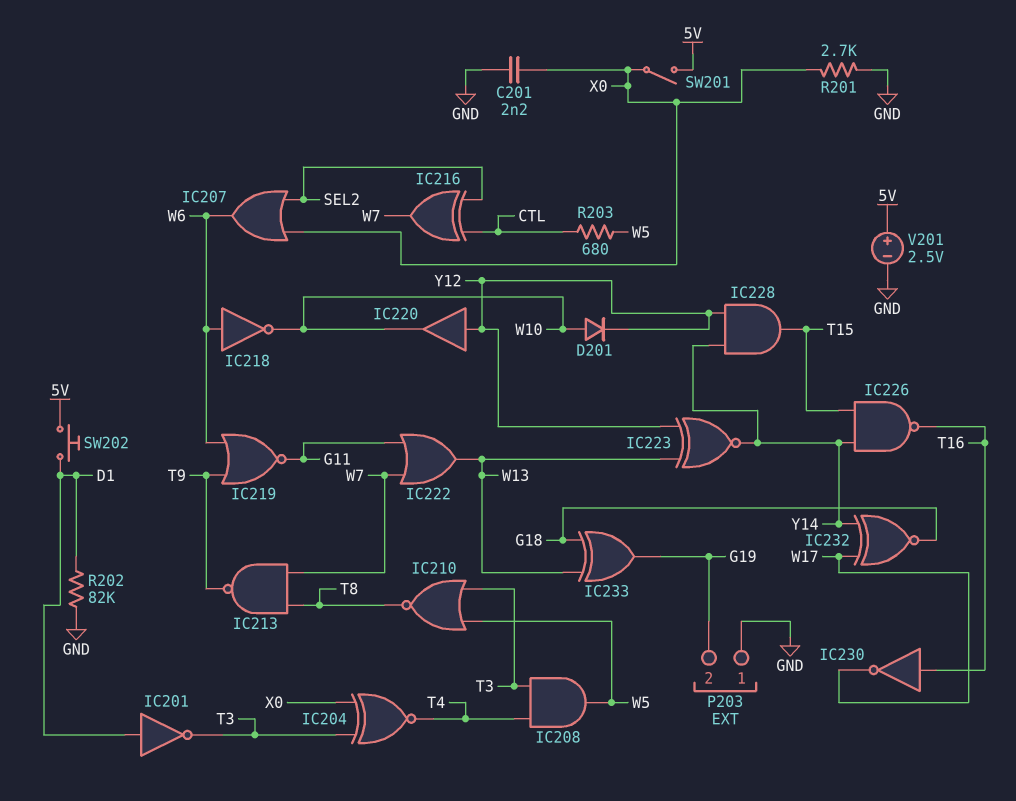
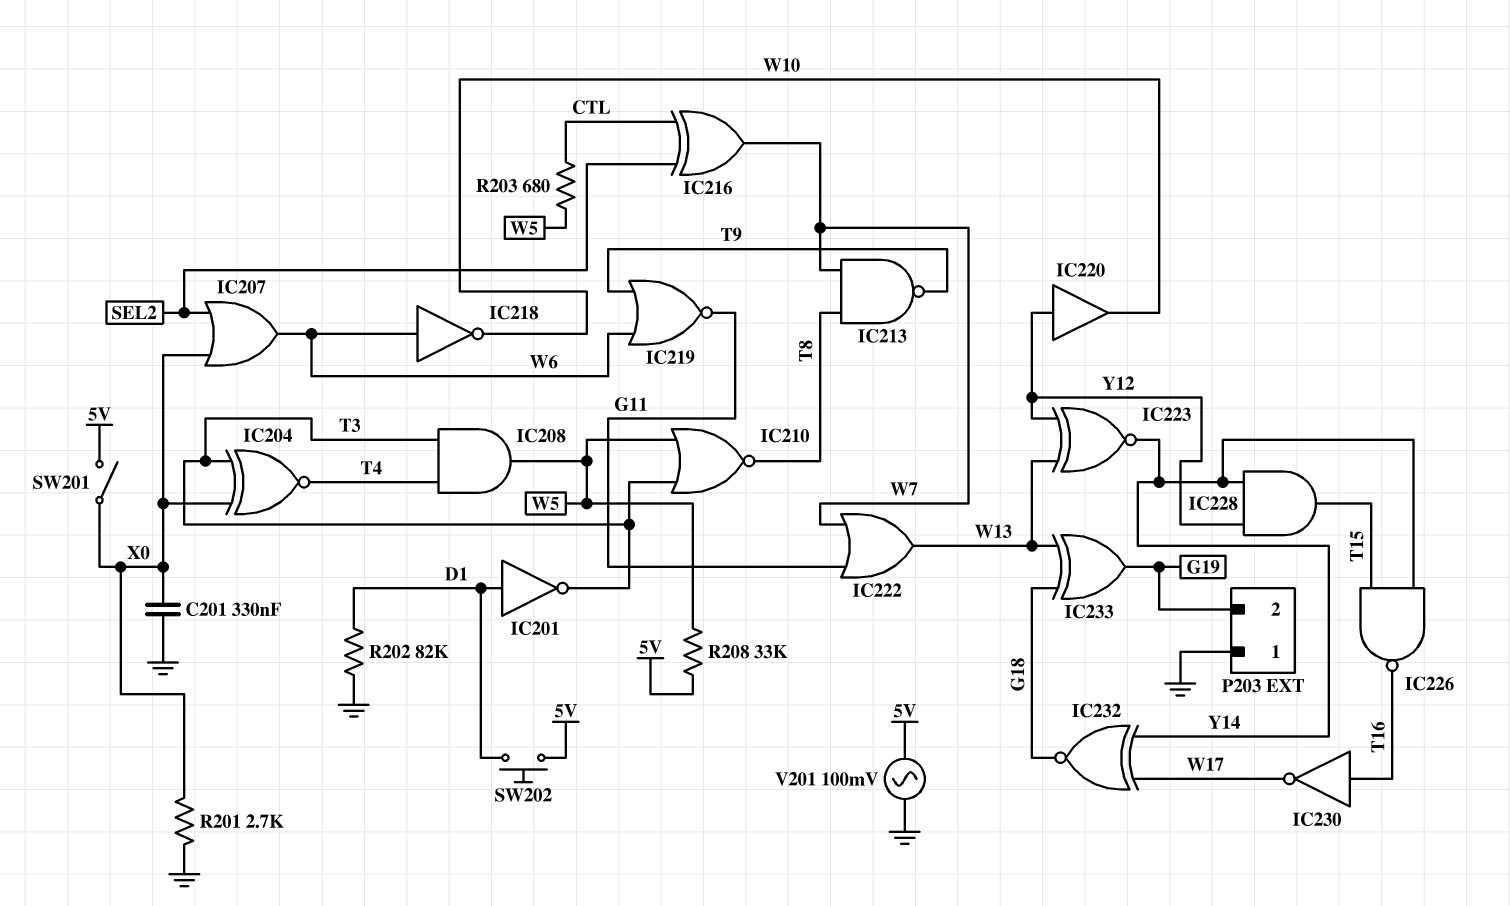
C201: 2.2nF (GND, X0) -> 330nF (GND, X0)
D201: diode (A W10, K Y12) -> none
R208: none -> 33k (5V, W5)
V201: 2.5V (plus 5V, minus GND) -> AC 100mV (5V, GND)

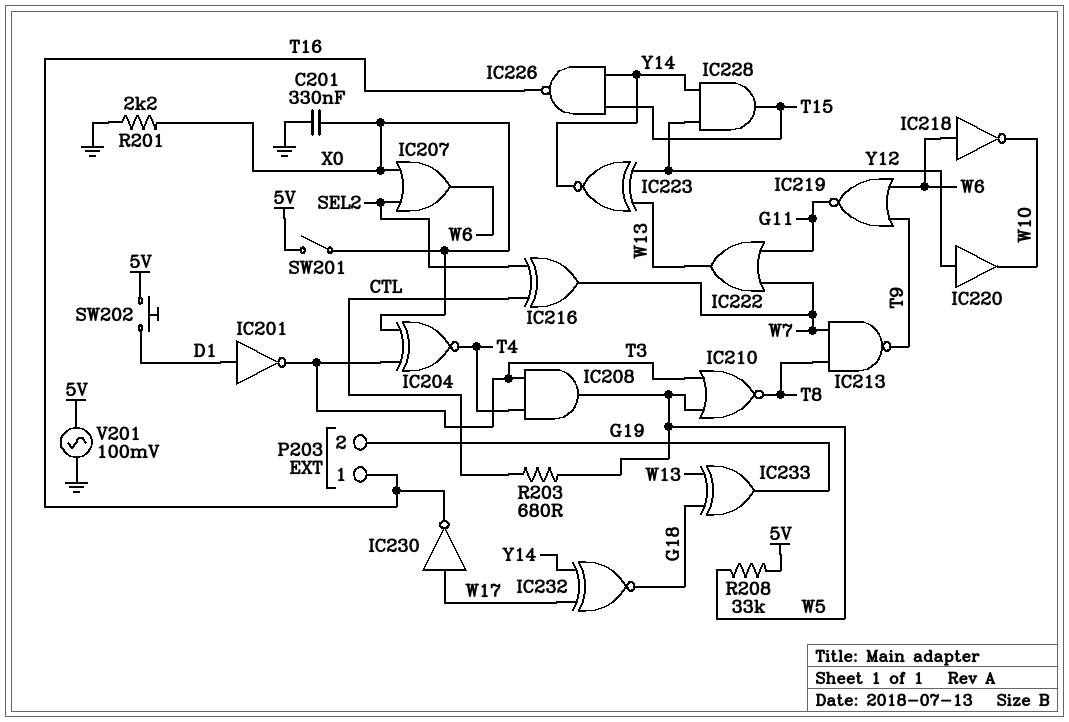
IC230: NOT (in T16, out W17) -> NOT (in W17, out T16)
P203 pin 1: GND -> T16
R201: 2.7k (GND, X0) -> 2.2k (GND, X0)
R202: 82k (D1, GND) -> none

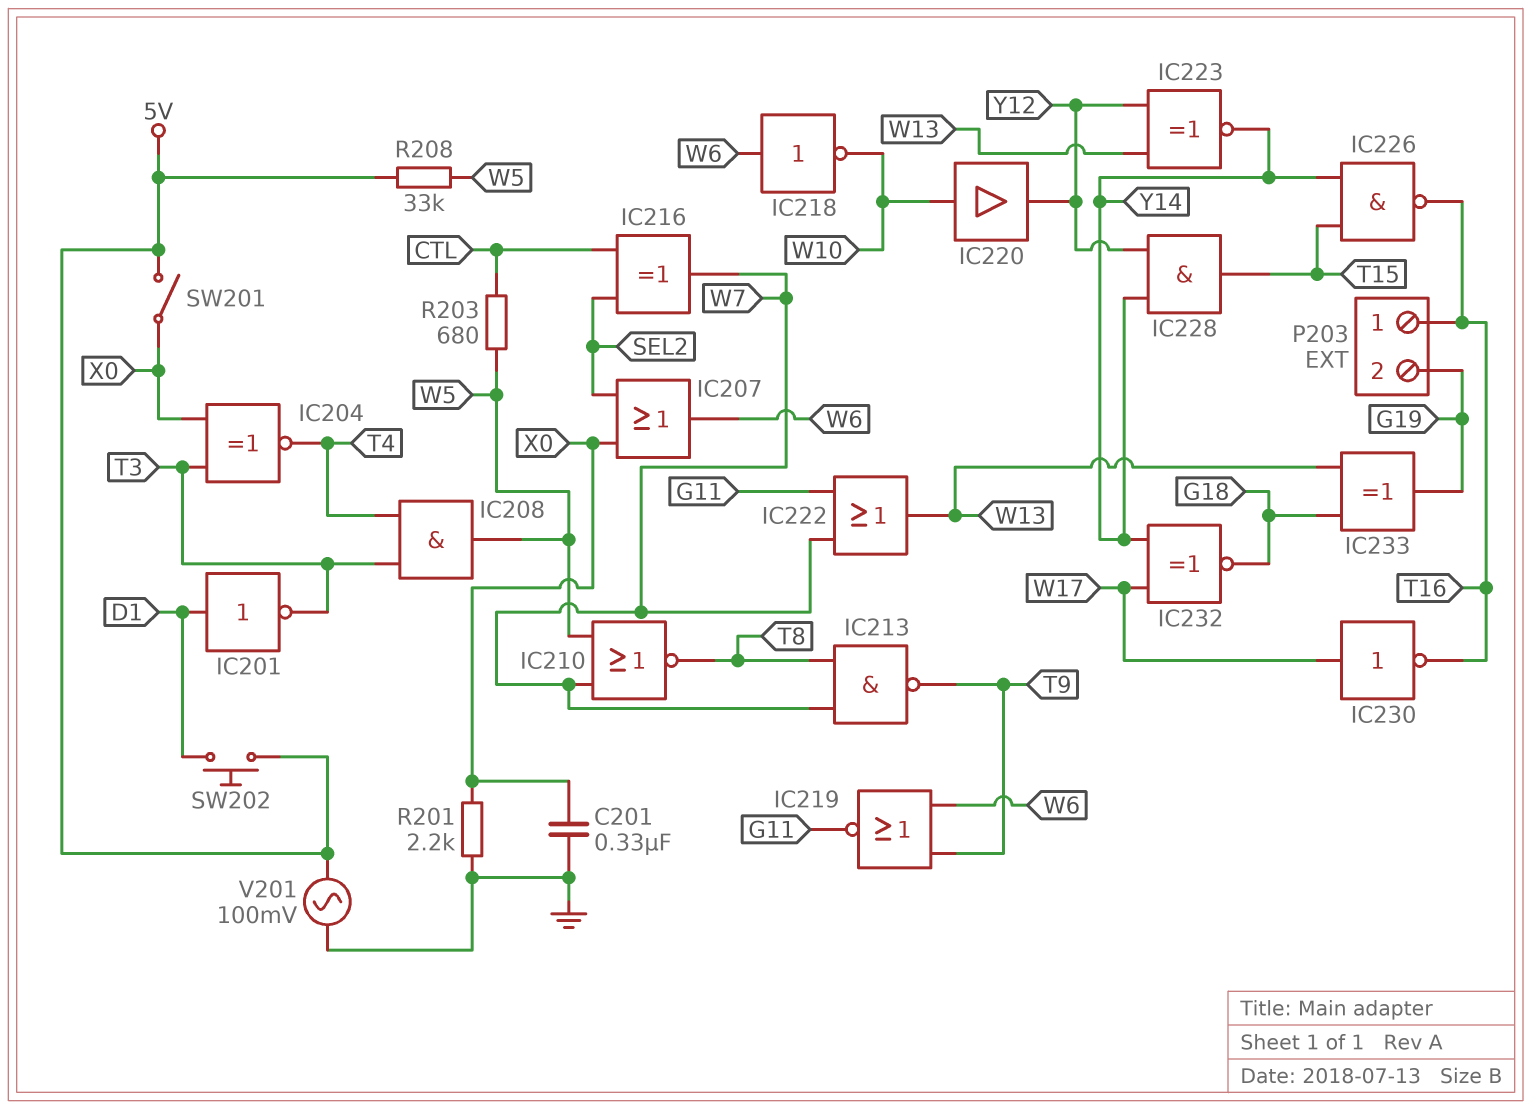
IC210: NOR (in T3, in W5, out T8) -> NOR (in W5, in W7, out T8)
IC220: buffer (in Y12, out W10) -> buffer (in W10, out Y12)

